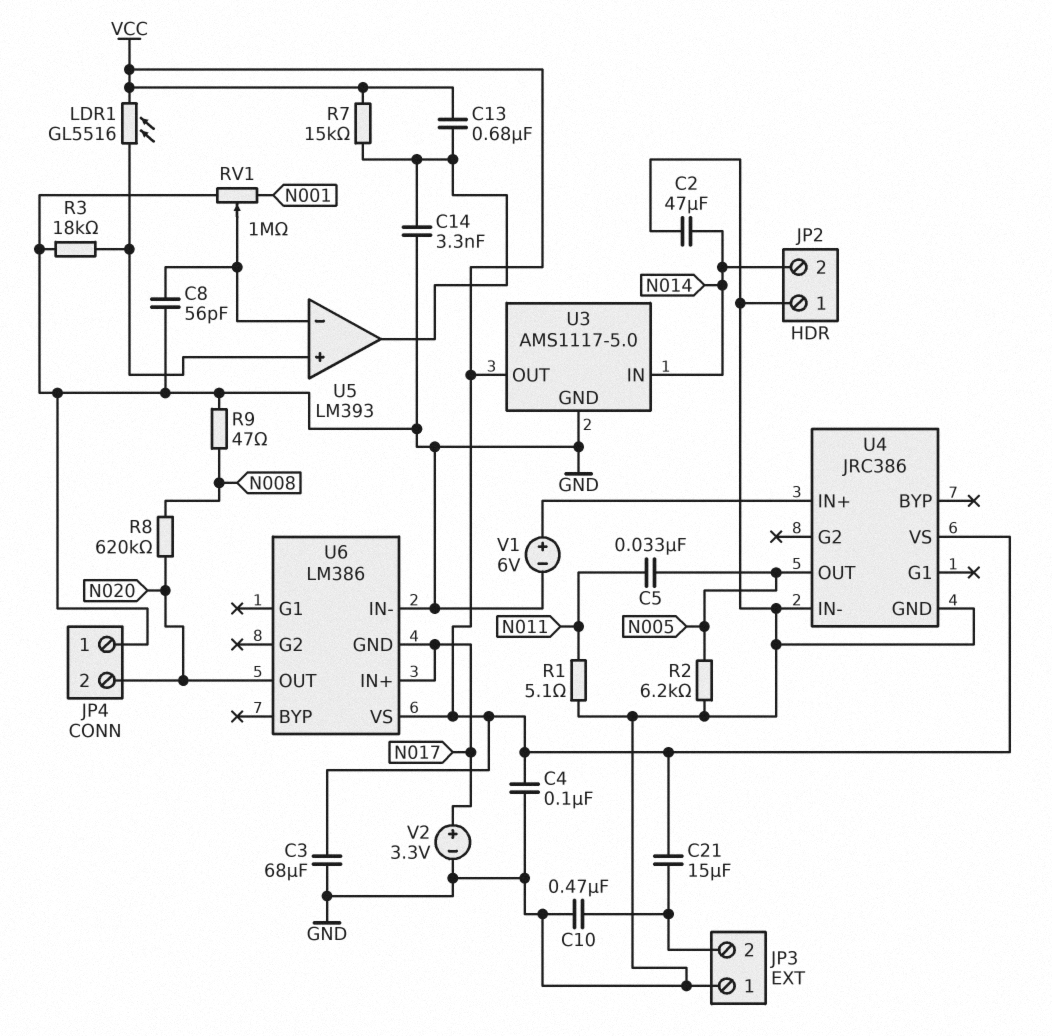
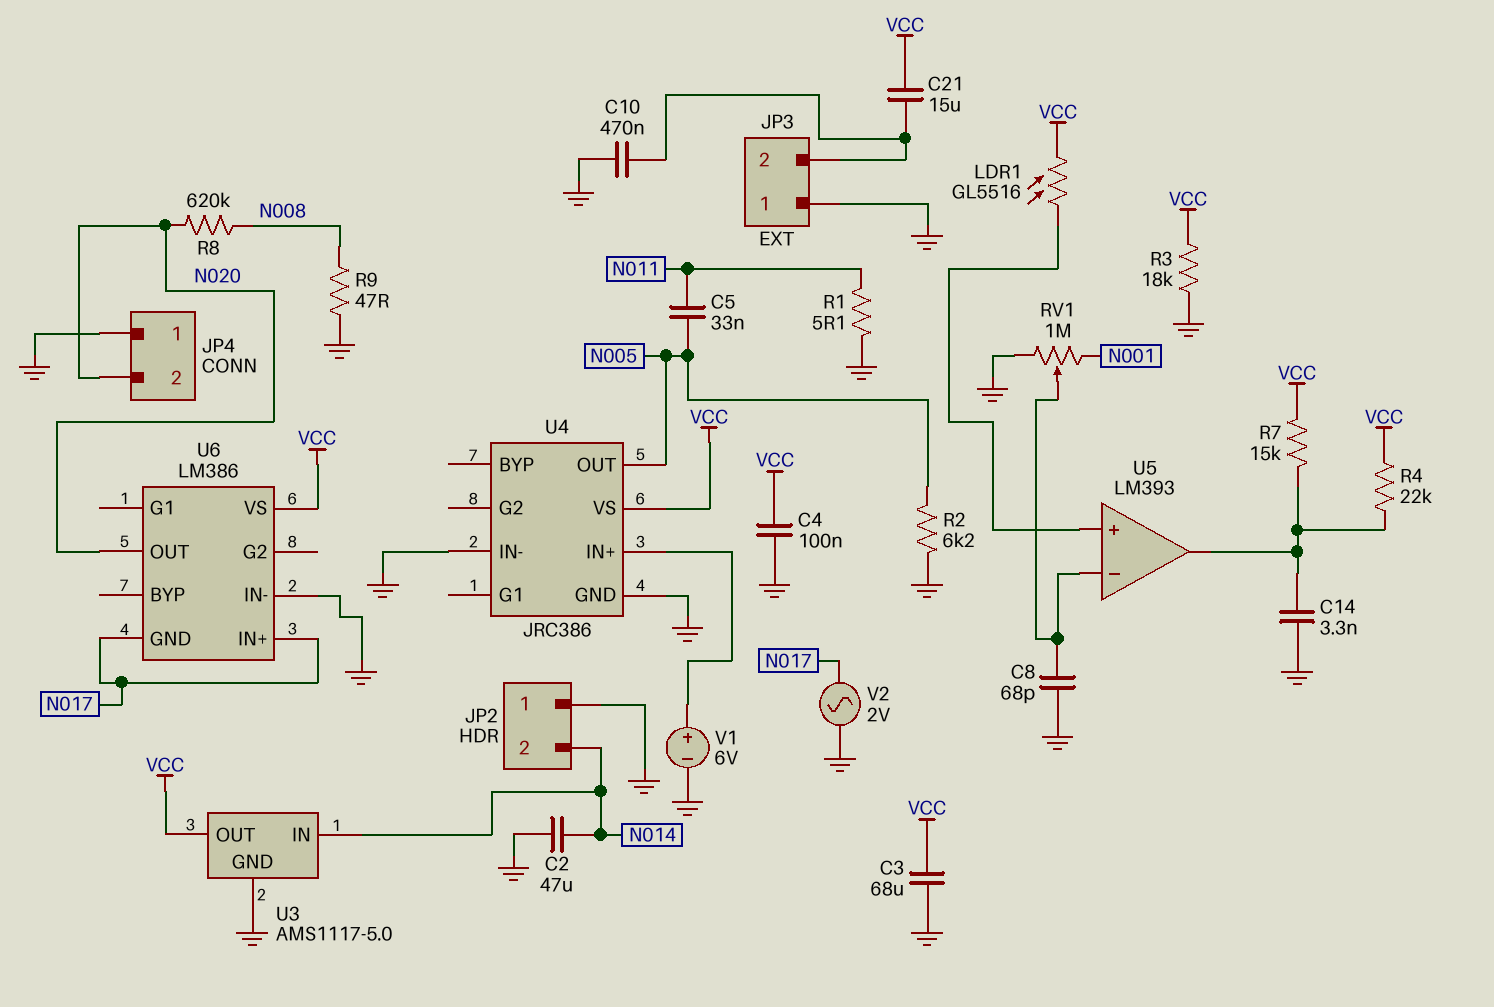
C8: 56pF (GND, U5/in-) -> 68pF (GND, U5/in-)
C13: 680nF (U5/out, VCC) -> none
R3: 18k (GND, U5/in+) -> 18k (GND, VCC)
R4: none -> 22k (U5/out, VCC)
V2: 3.3V (plus N017, minus GND) -> AC 2V (GND, N017)

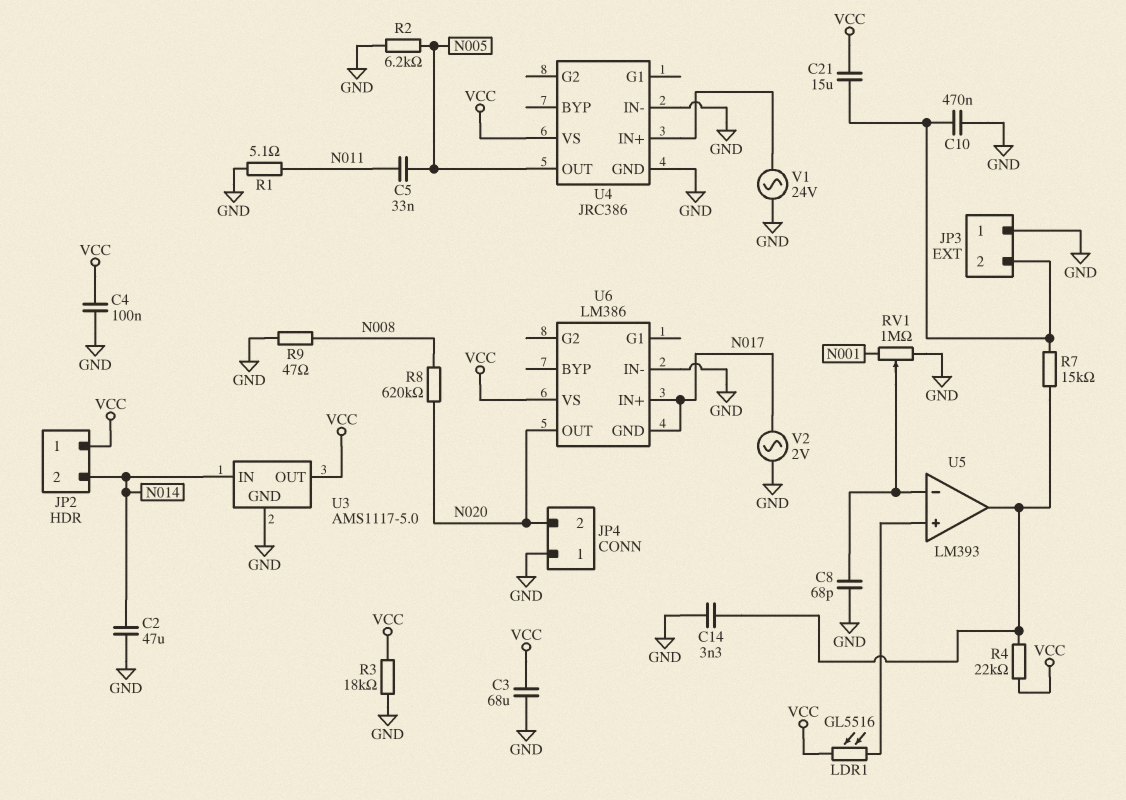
JP2 pin 1: GND -> VCC
R7: 15k (U5/out, VCC) -> 15k (JP3/2, U5/out)
V1: 6V (plus U4/IN+, minus GND) -> AC 24V (GND, U4/IN+)

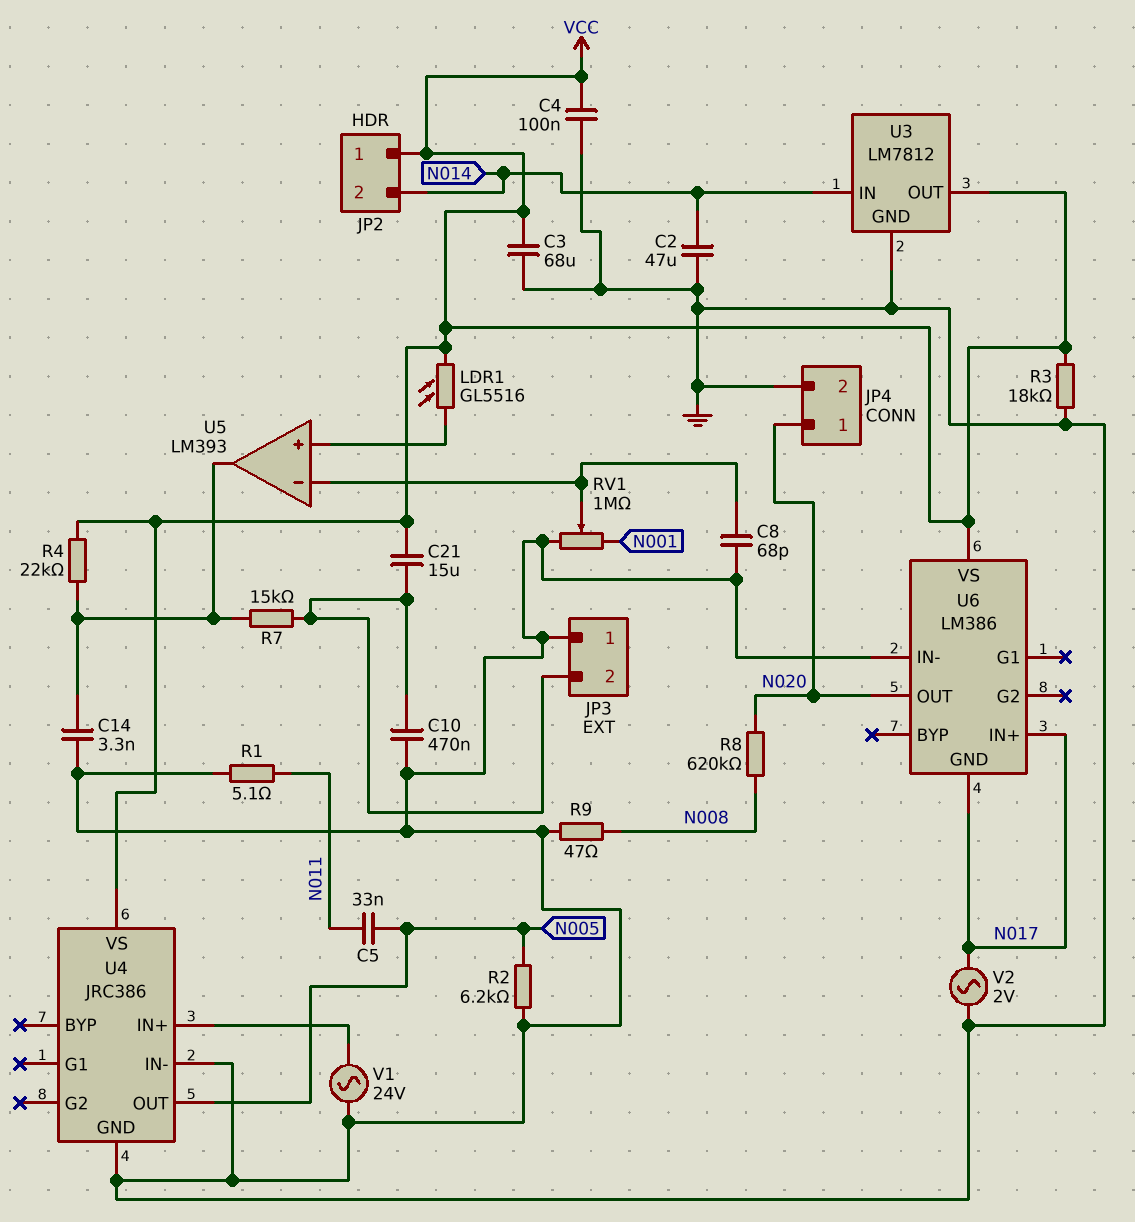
JP4 pin 1: GND -> N020
JP4 pin 2: N020 -> GND
U3: AMS1117-5.0 -> LM7812

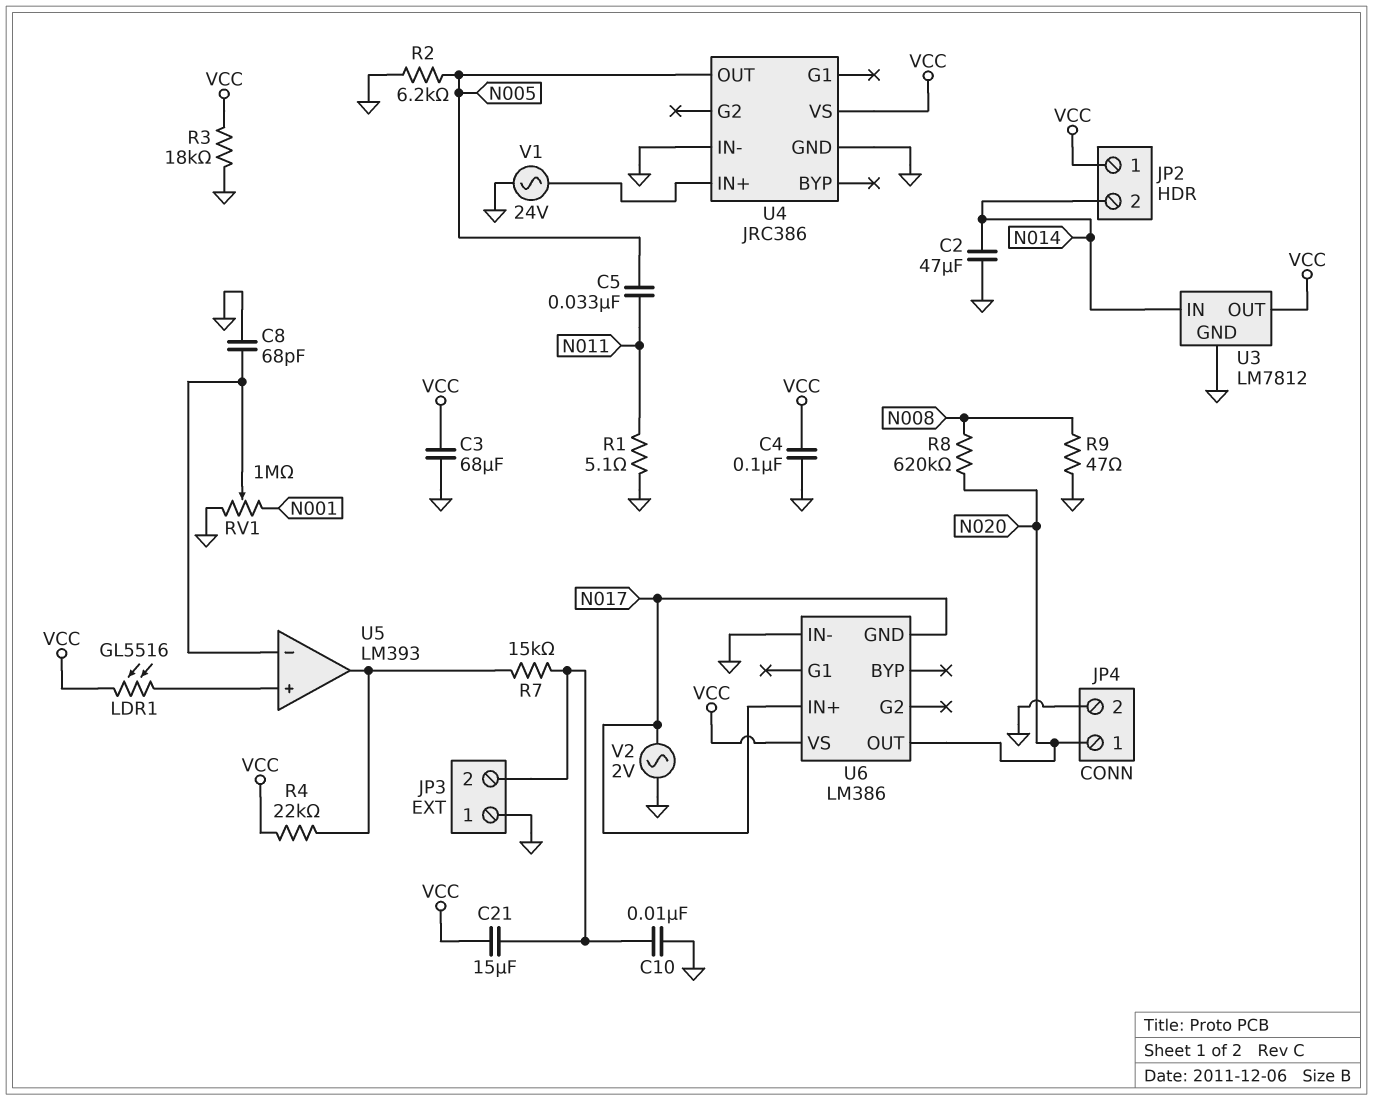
C10: 470nF (GND, JP3/2) -> 10nF (GND, JP3/2)
C14: 3.3nF (GND, U5/out) -> none

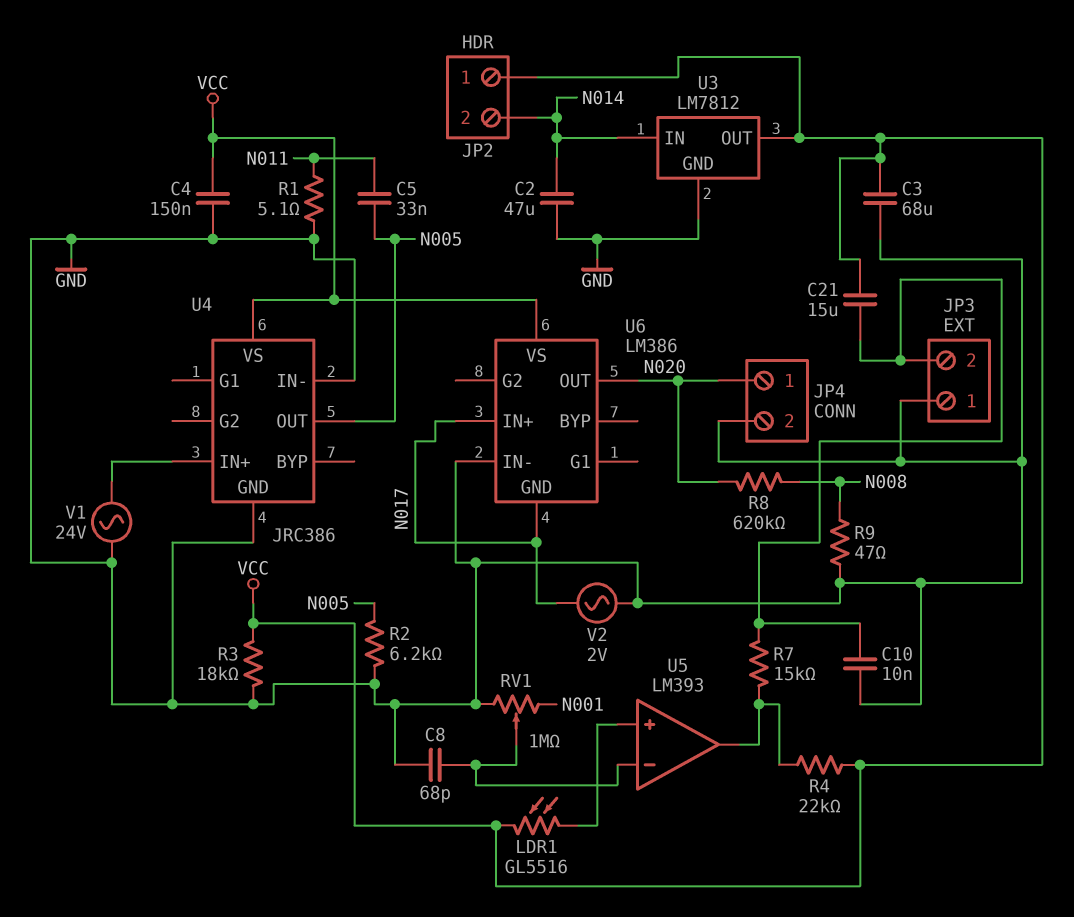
C4: 100nF (GND, VCC) -> 150nF (GND, VCC)

